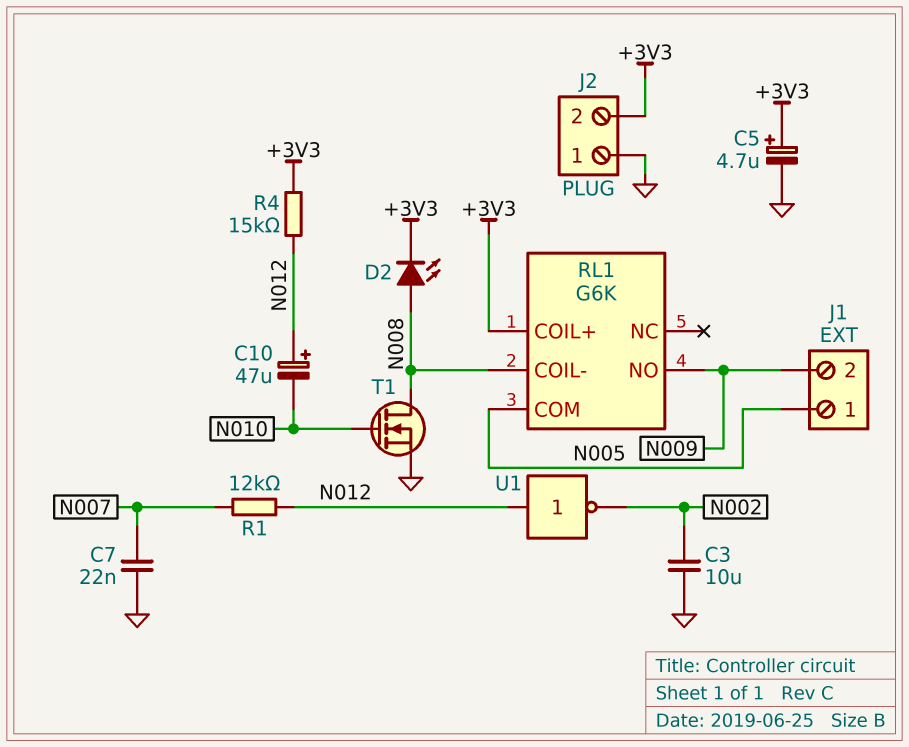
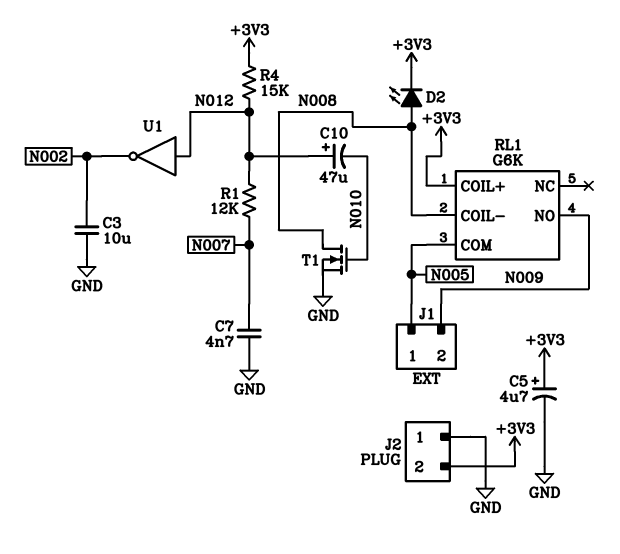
C7: 22nF (GND, N007) -> 4.7nF (GND, N007)

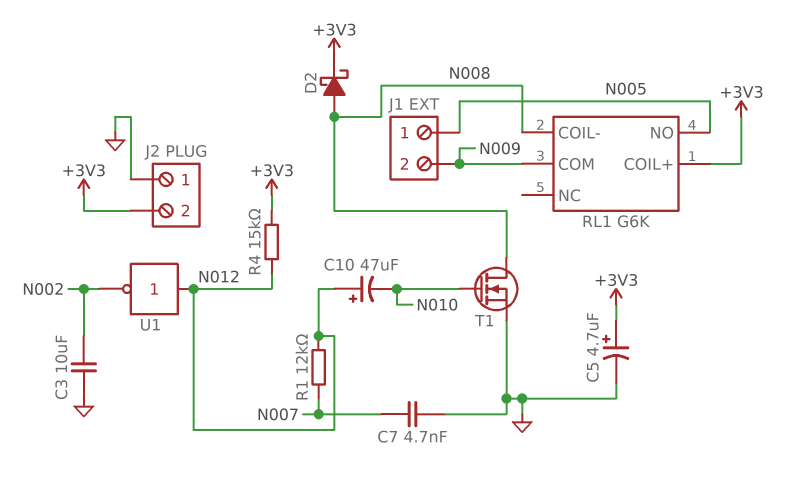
D2: LED (A N008, K +3V3) -> schottky (A N008, K +3V3)
RL1 pin COM: N005 -> N009
RL1 pin NO: N009 -> N005

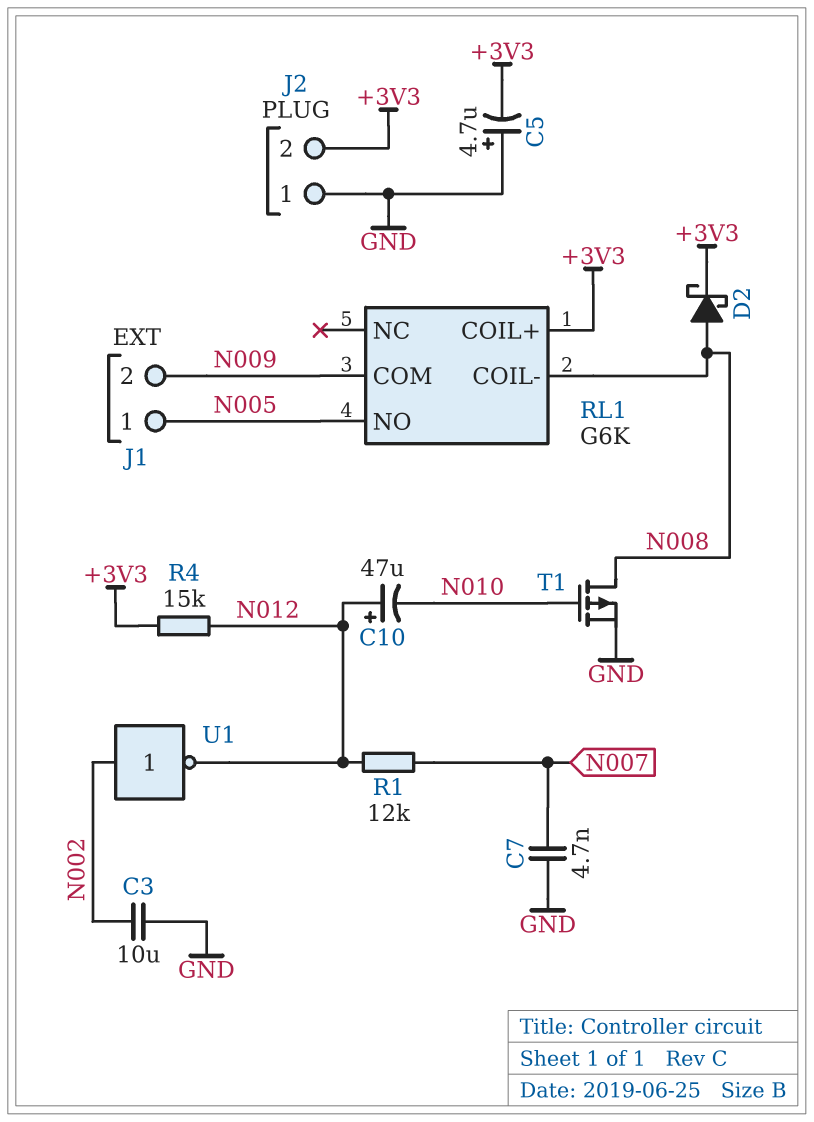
C5: 4.7uF (plus +3V3, minus GND) -> 4.7uF (plus GND, minus +3V3)
T1: NMOS (G N010, D N008, S GND) -> PMOS (G N010, D N008, S GND)
U1: NOT (in N012, out N002) -> NOT (in N002, out N012)

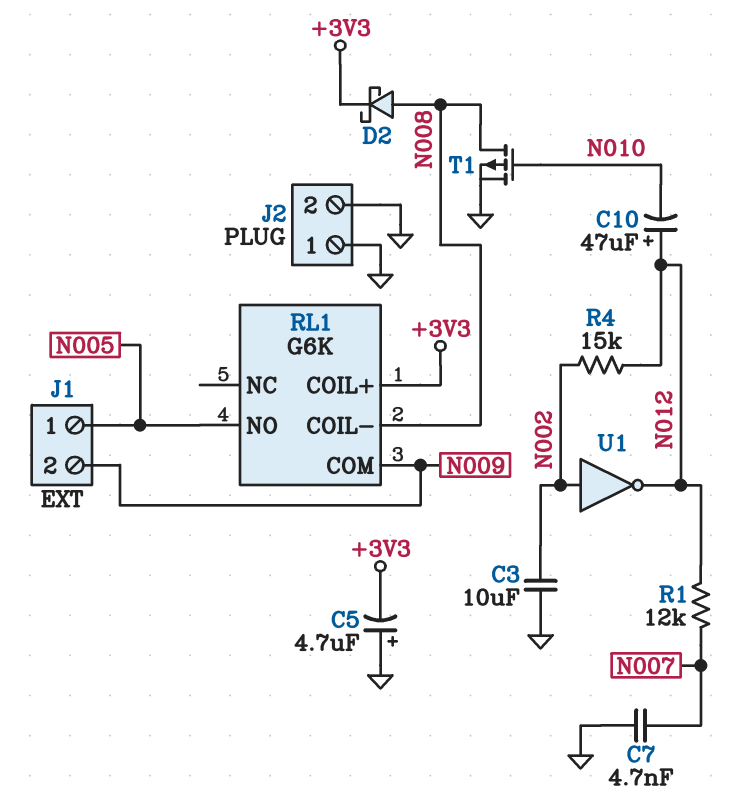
J2 pin 2: +3V3 -> GND
R4: 15k (+3V3, N012) -> 15k (N002, N012)

